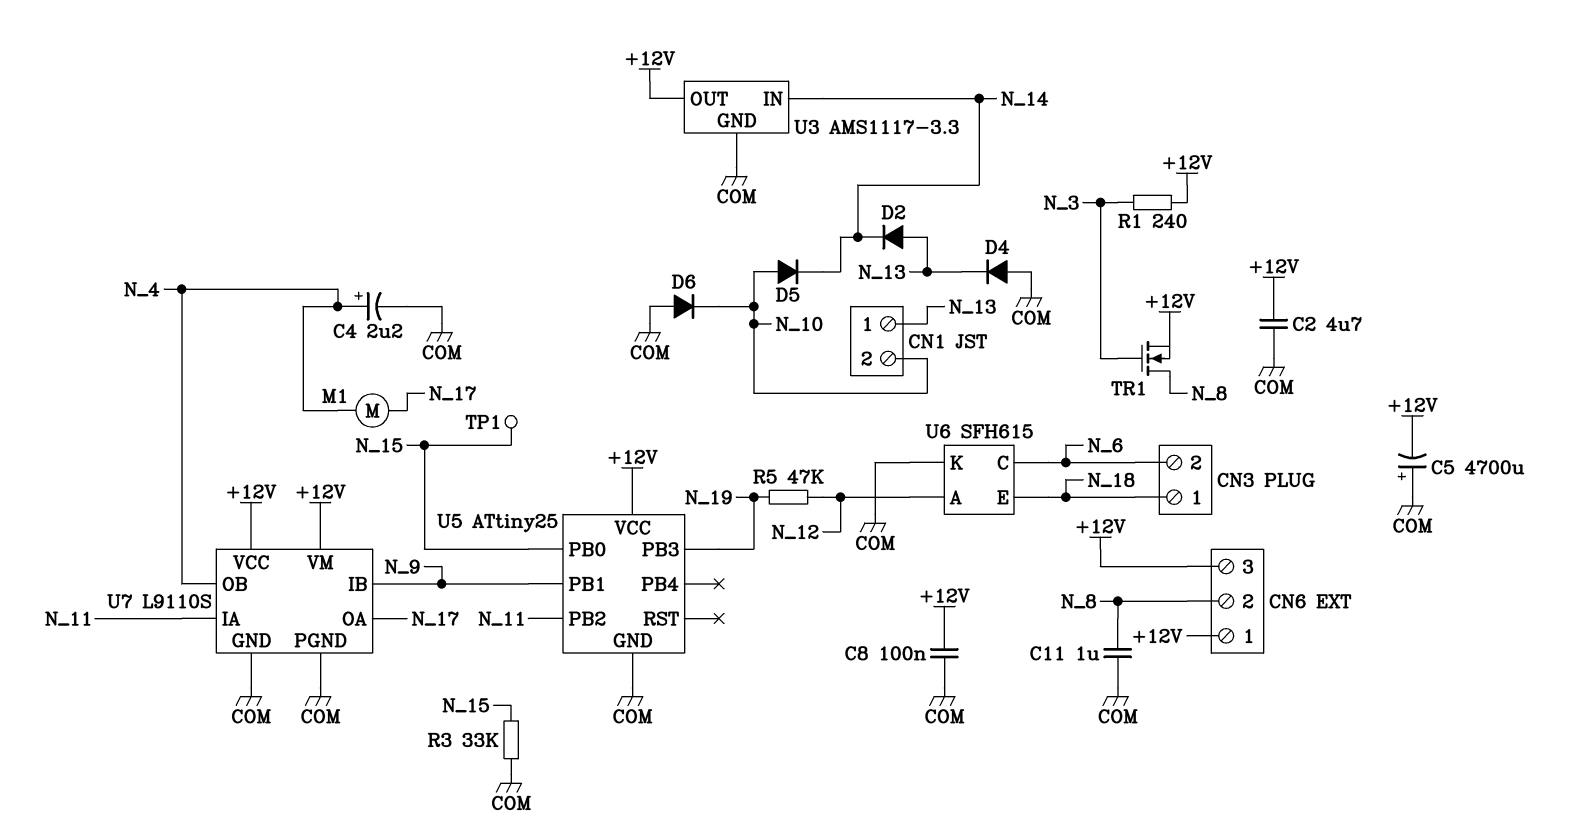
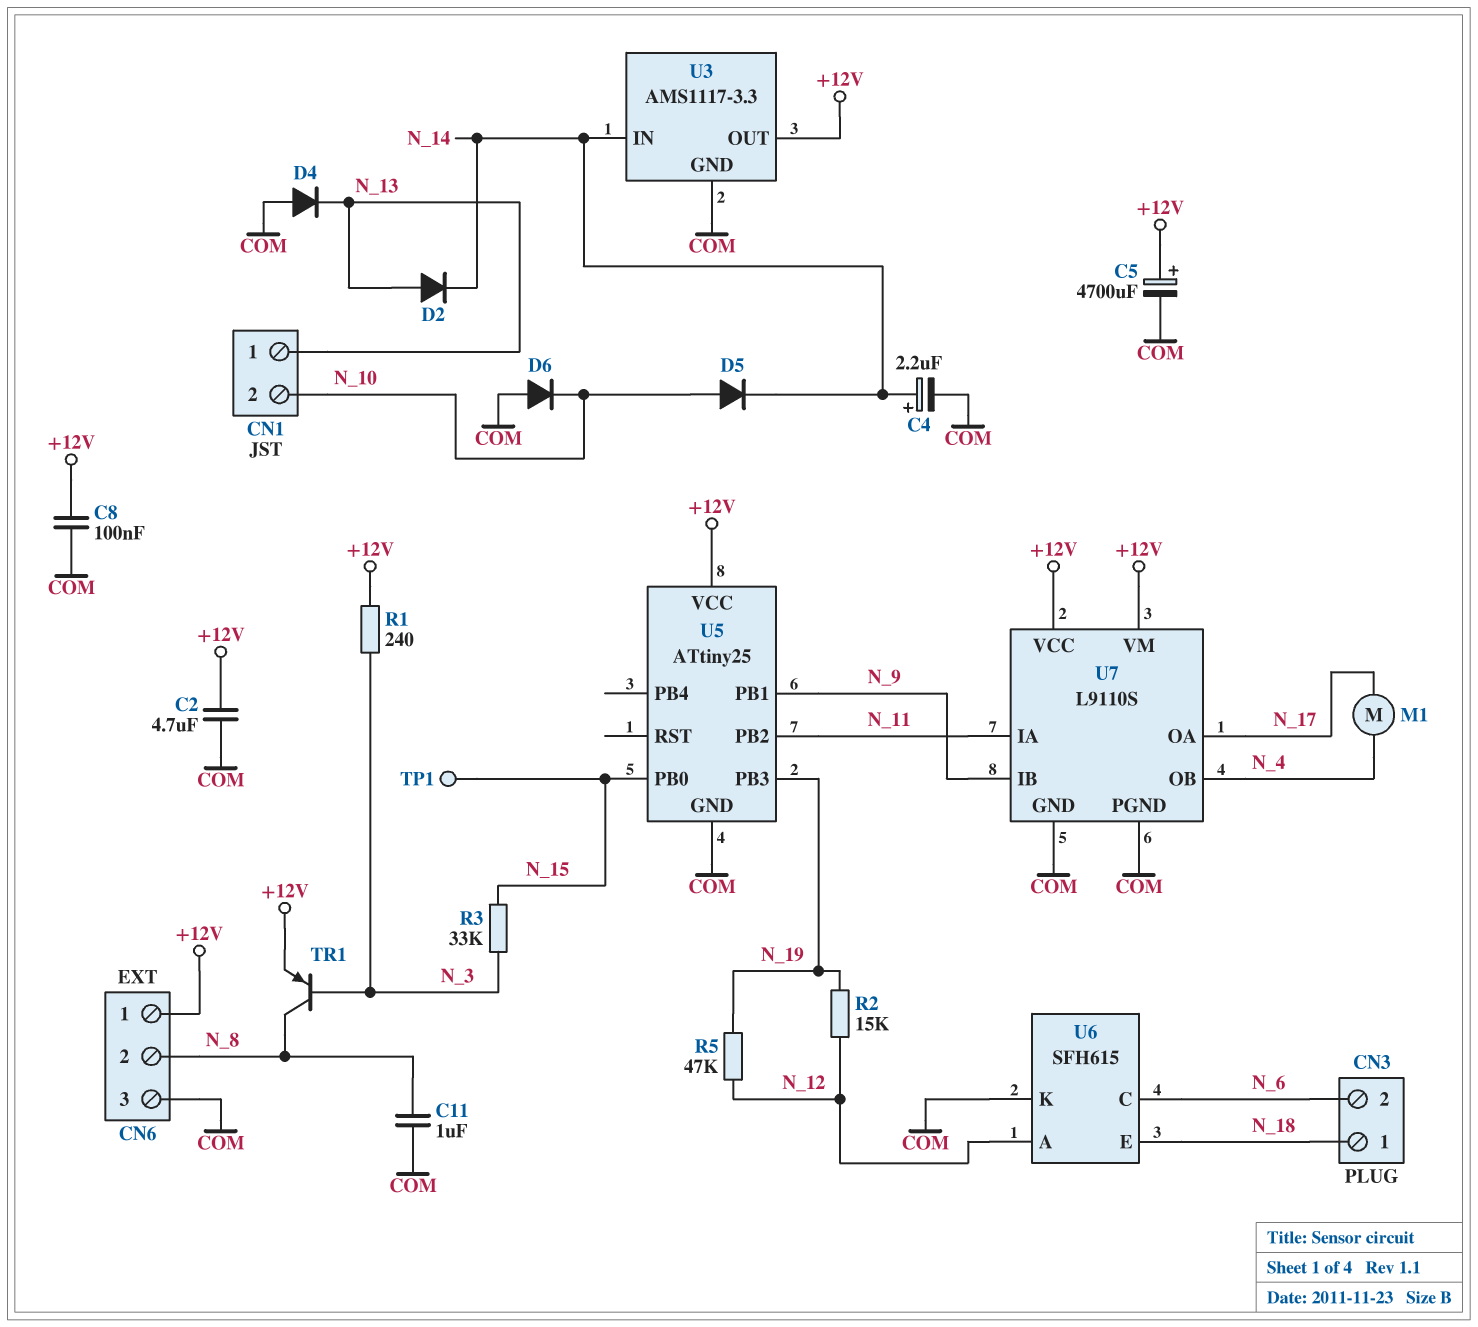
C4: 2.2uF (plus N_4, minus COM) -> 2.2uF (plus N_14, minus COM)
C5: 4700uF (plus COM, minus +12V) -> 4700uF (plus +12V, minus COM)
CN6 pin 3: +12V -> COM
R2: none -> 15k (N_12, N_19)
R3: 33k (COM, N_15) -> 33k (N_3, N_15)
TR1: NMOS (G N_3, D N_8, S +12V) -> PNP (B N_3, C N_8, E +12V)

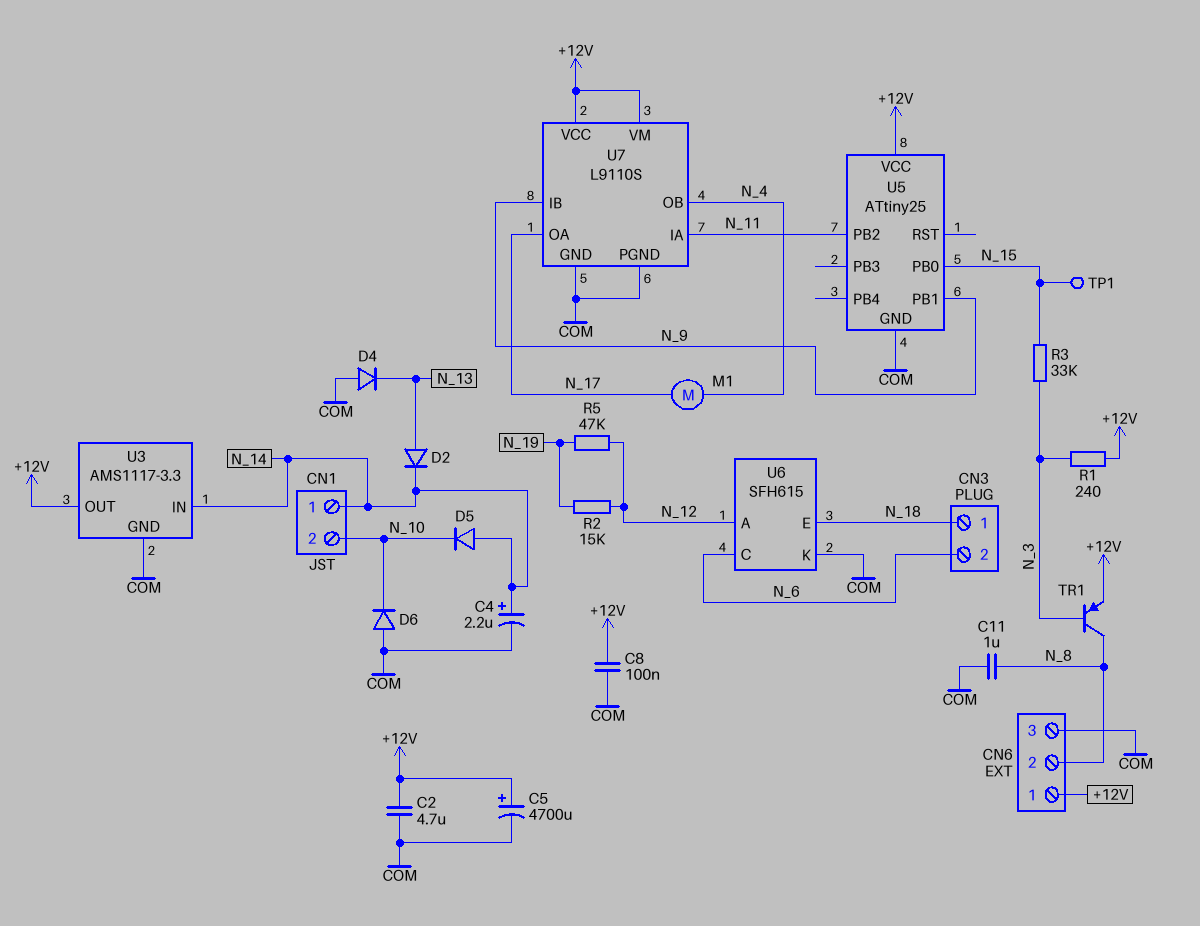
CN1 pin 1: N_13 -> N_14
D5: diode (A N_10, K N_14) -> diode (A N_14, K N_10)
U5 pin PB3: N_19 -> none

